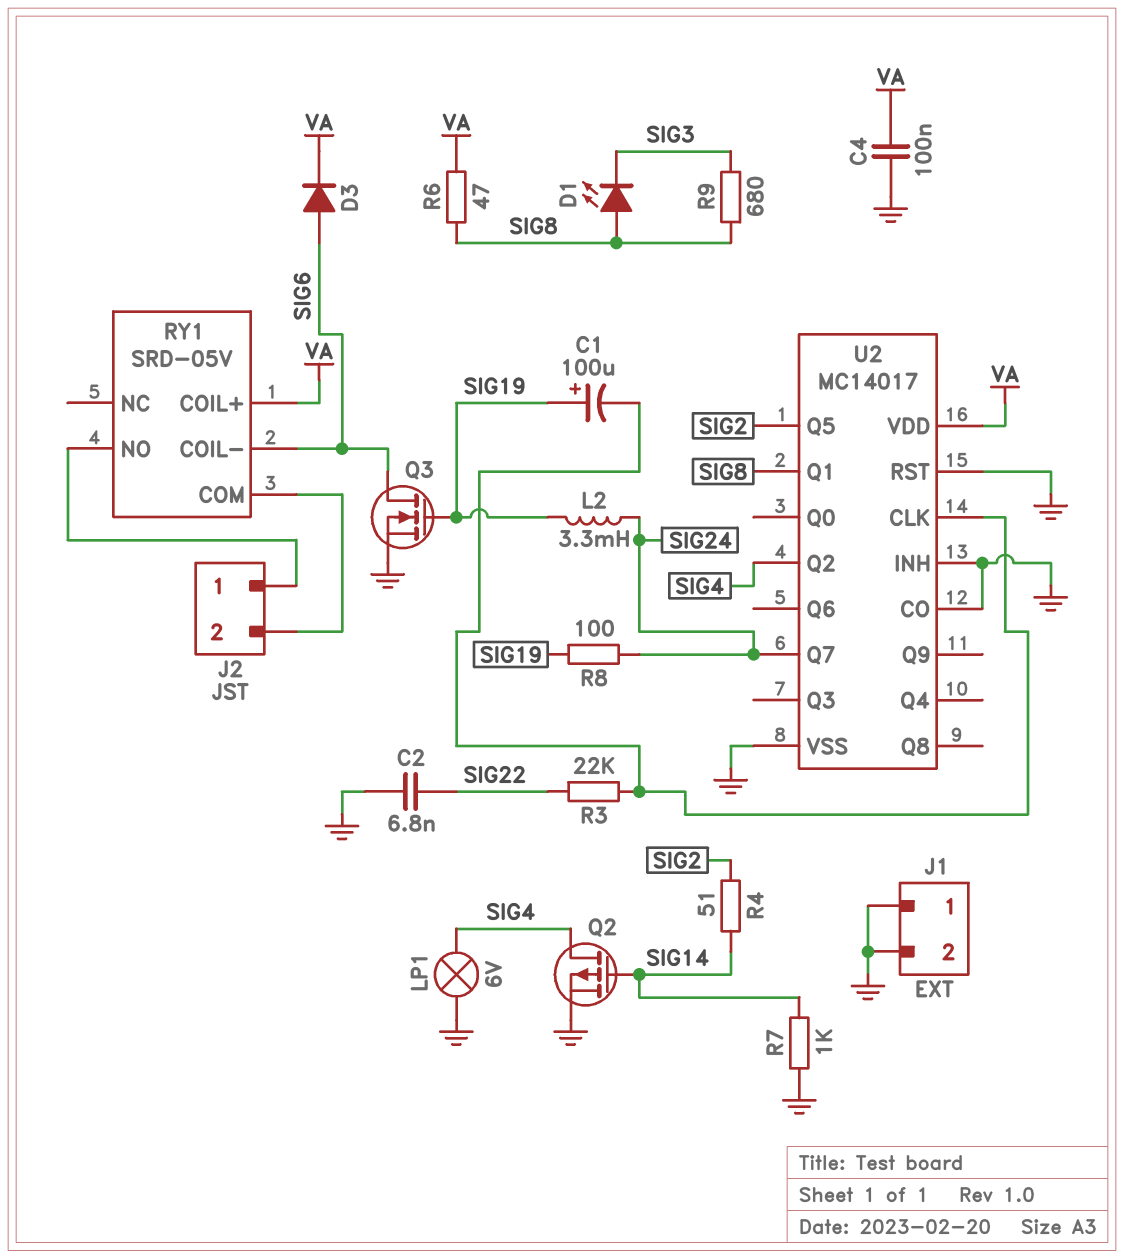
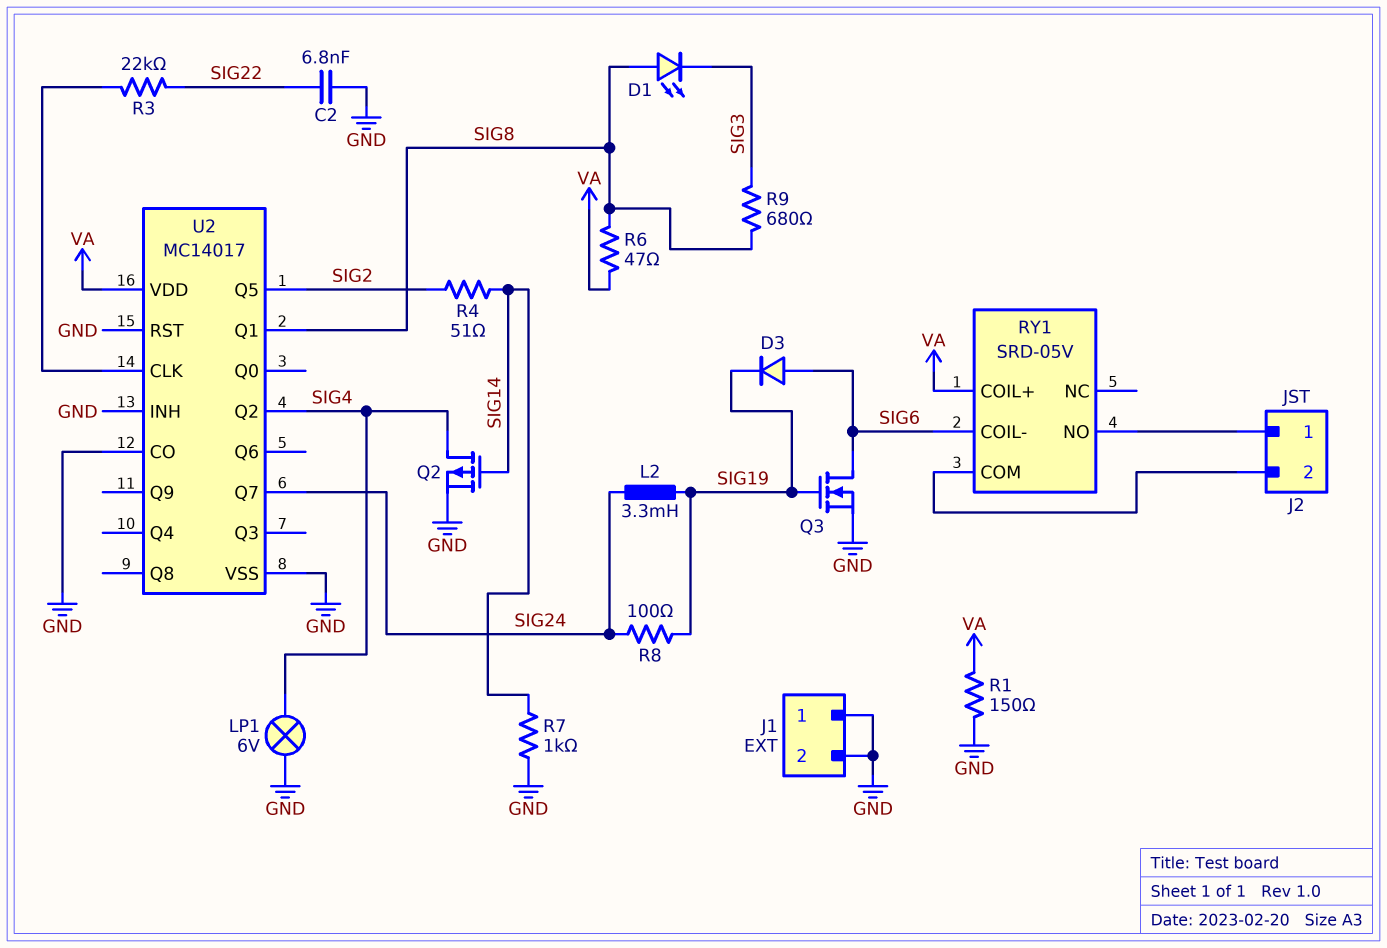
C1: 100uF (plus SIG19, minus U2/CLK) -> none
C4: 100nF (GND, VA) -> none
D3: diode (A SIG6, K VA) -> diode (A SIG6, K SIG19)
R1: none -> 150 (GND, VA)

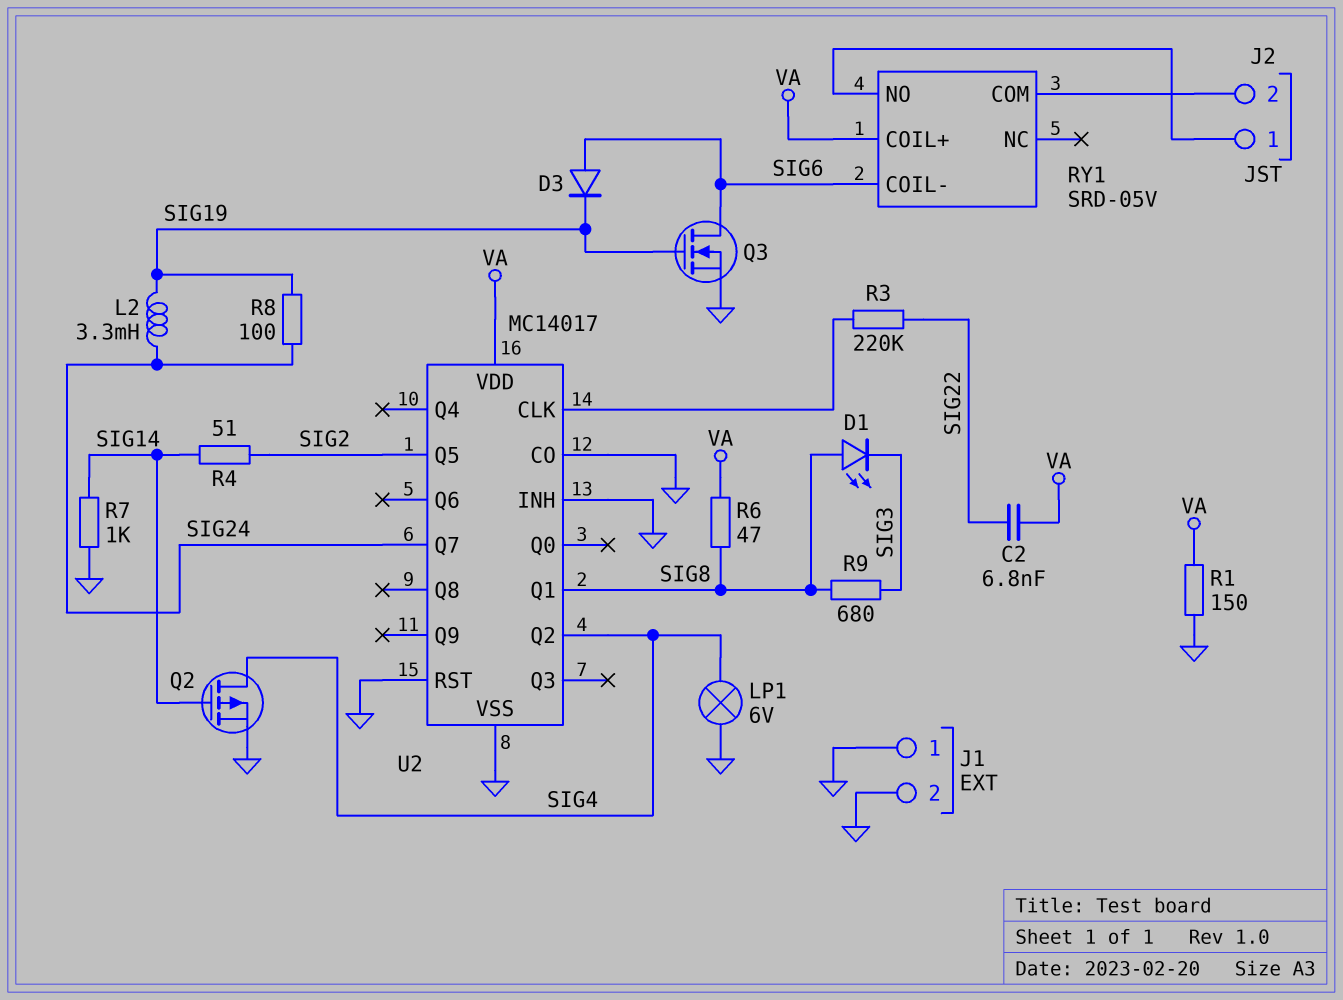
C2: 6.8nF (GND, SIG22) -> 6.8nF (SIG22, VA)
R3: 22k (SIG22, U2/CLK) -> 220k (SIG22, U2/CLK)

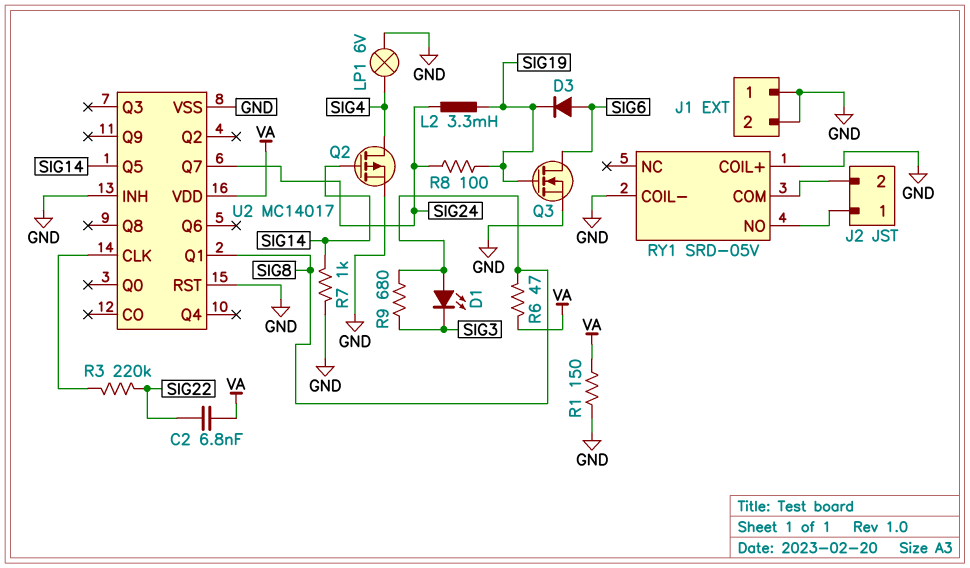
R4: 51 (SIG2, SIG14) -> none
RY1 pin COIL+: VA -> GND
RY1 pin COIL-: SIG6 -> GND
U2 pin CO: GND -> none
U2 pin Q2: SIG4 -> none
U2 pin Q5: SIG2 -> SIG14

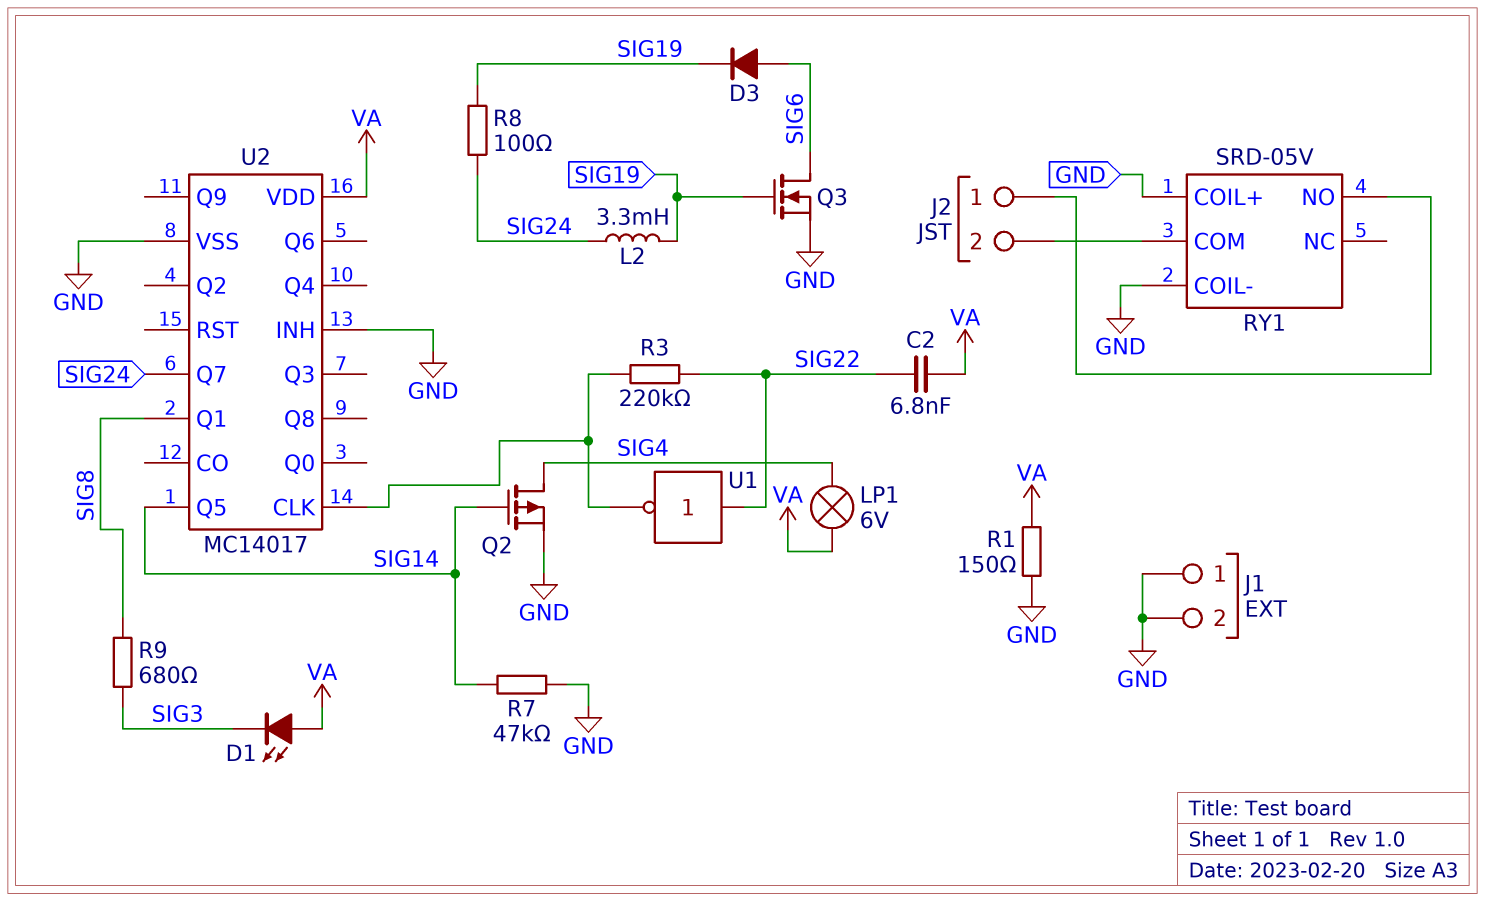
D1: LED (A SIG8, K SIG3) -> LED (A VA, K SIG3)
LP1: lamp 6V (GND, SIG4) -> lamp 6V (SIG4, VA)
R6: 47 (SIG8, VA) -> none
R7: 1k (GND, SIG14) -> 47k (GND, SIG14)
U1: none -> NOT (in SIG22, out U2/CLK)
U2 pin RST: GND -> none

